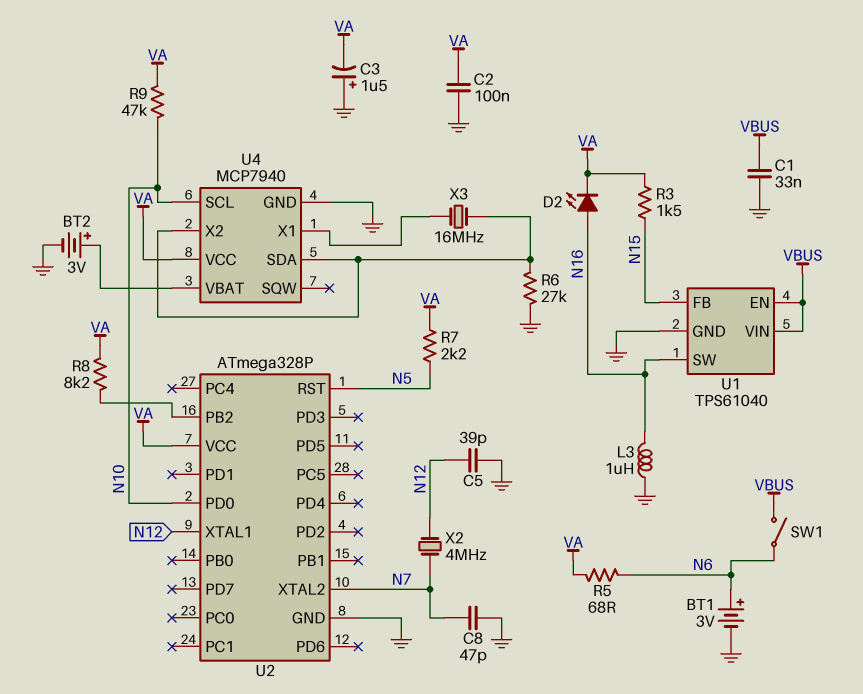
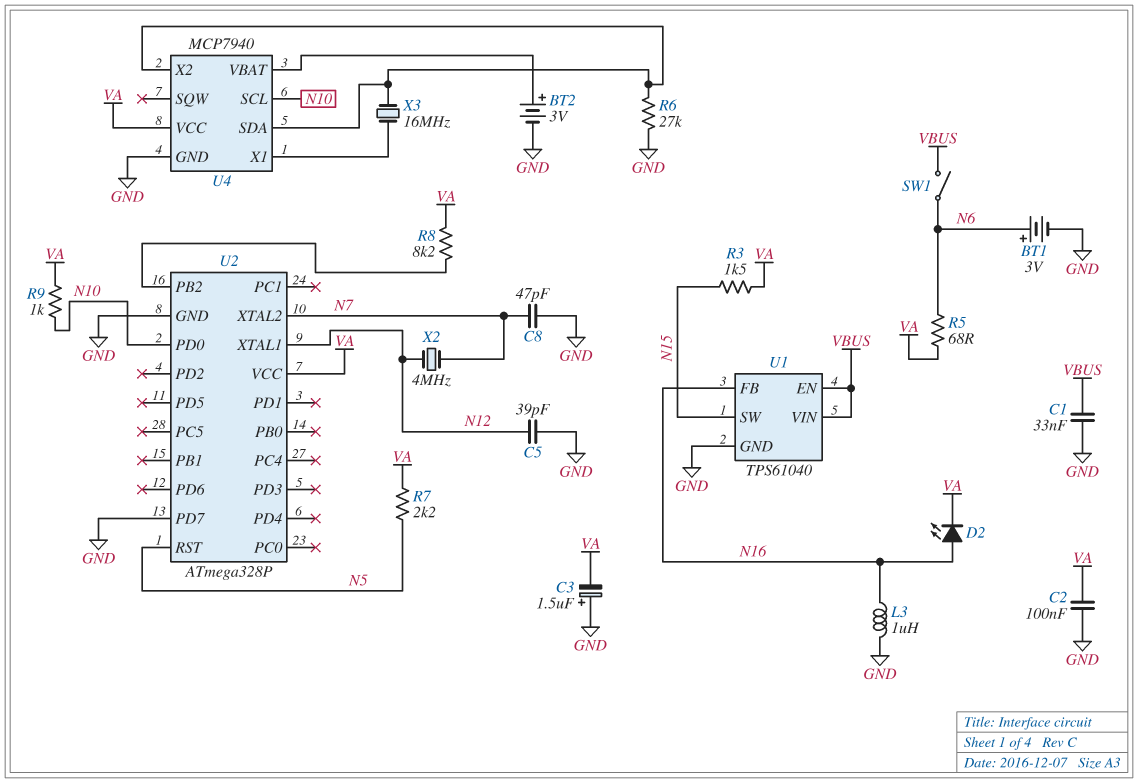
R9: 47k (N10, VA) -> 1k (N10, VA)
U1 pin FB: N15 -> N16
U1 pin SW: N16 -> N15
U2 pin PD7: none -> GND

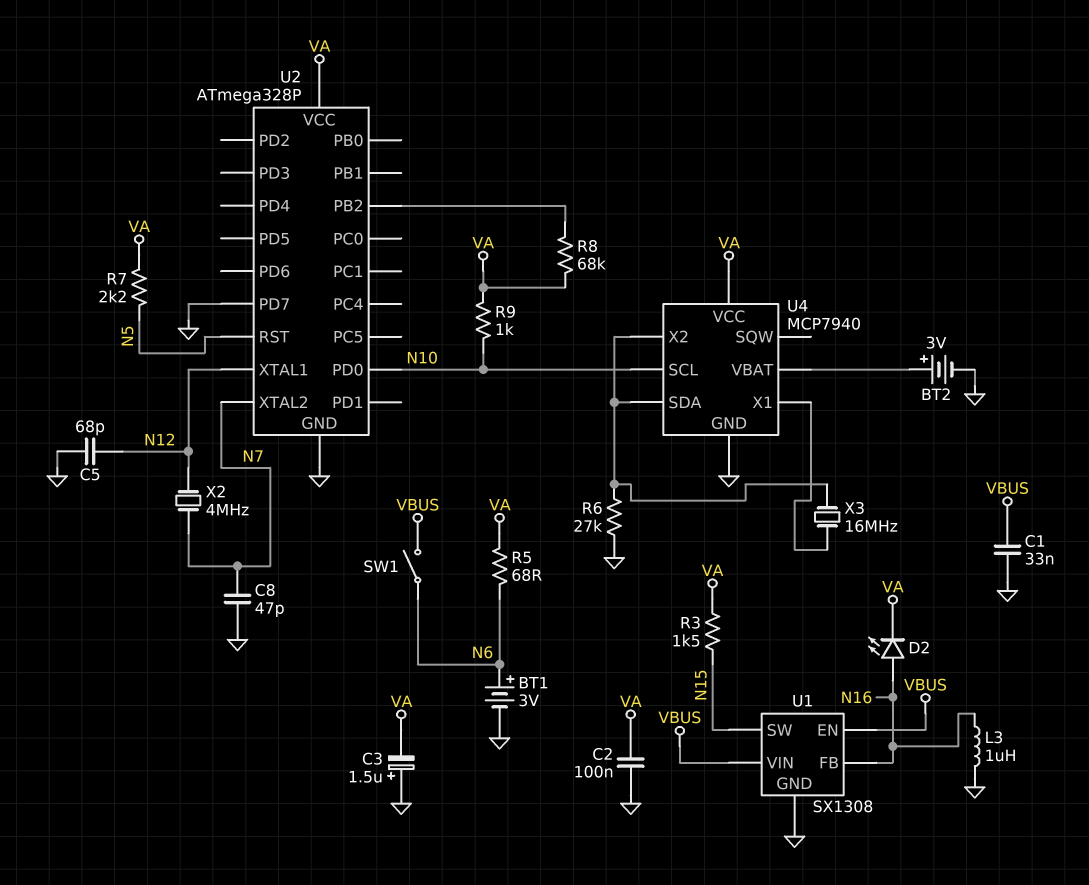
C5: 39pF (GND, N12) -> 68pF (GND, N12)
R8: 8.2k (U2/PB2, VA) -> 68k (U2/PB2, VA)
U1: TPS61040 -> SX1308

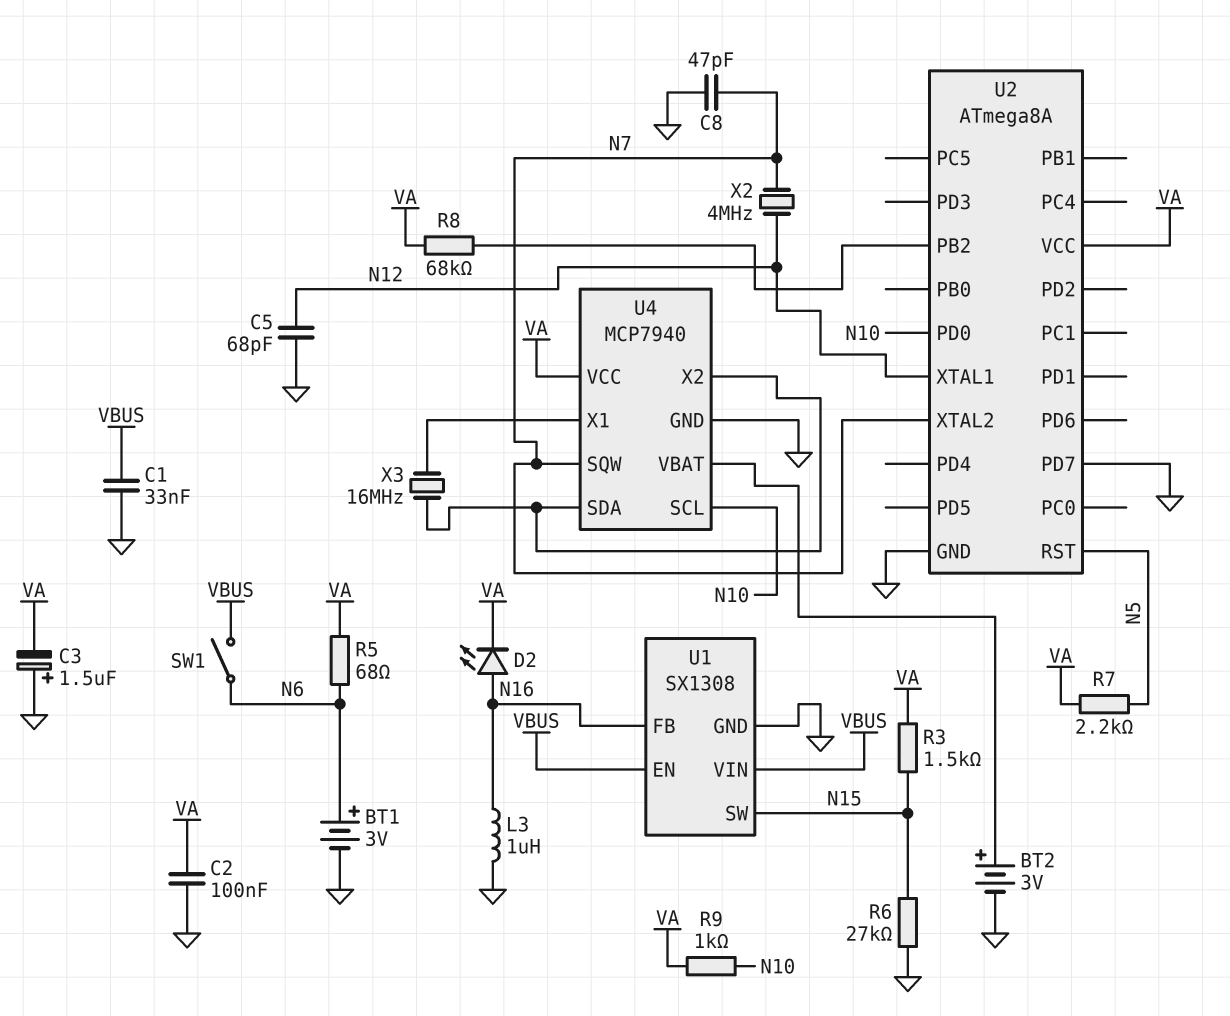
R6: 27k (GND, U4/SDA) -> 27k (GND, N15)
U2: ATmega328P -> ATmega8A
U4 pin SQW: none -> N7

